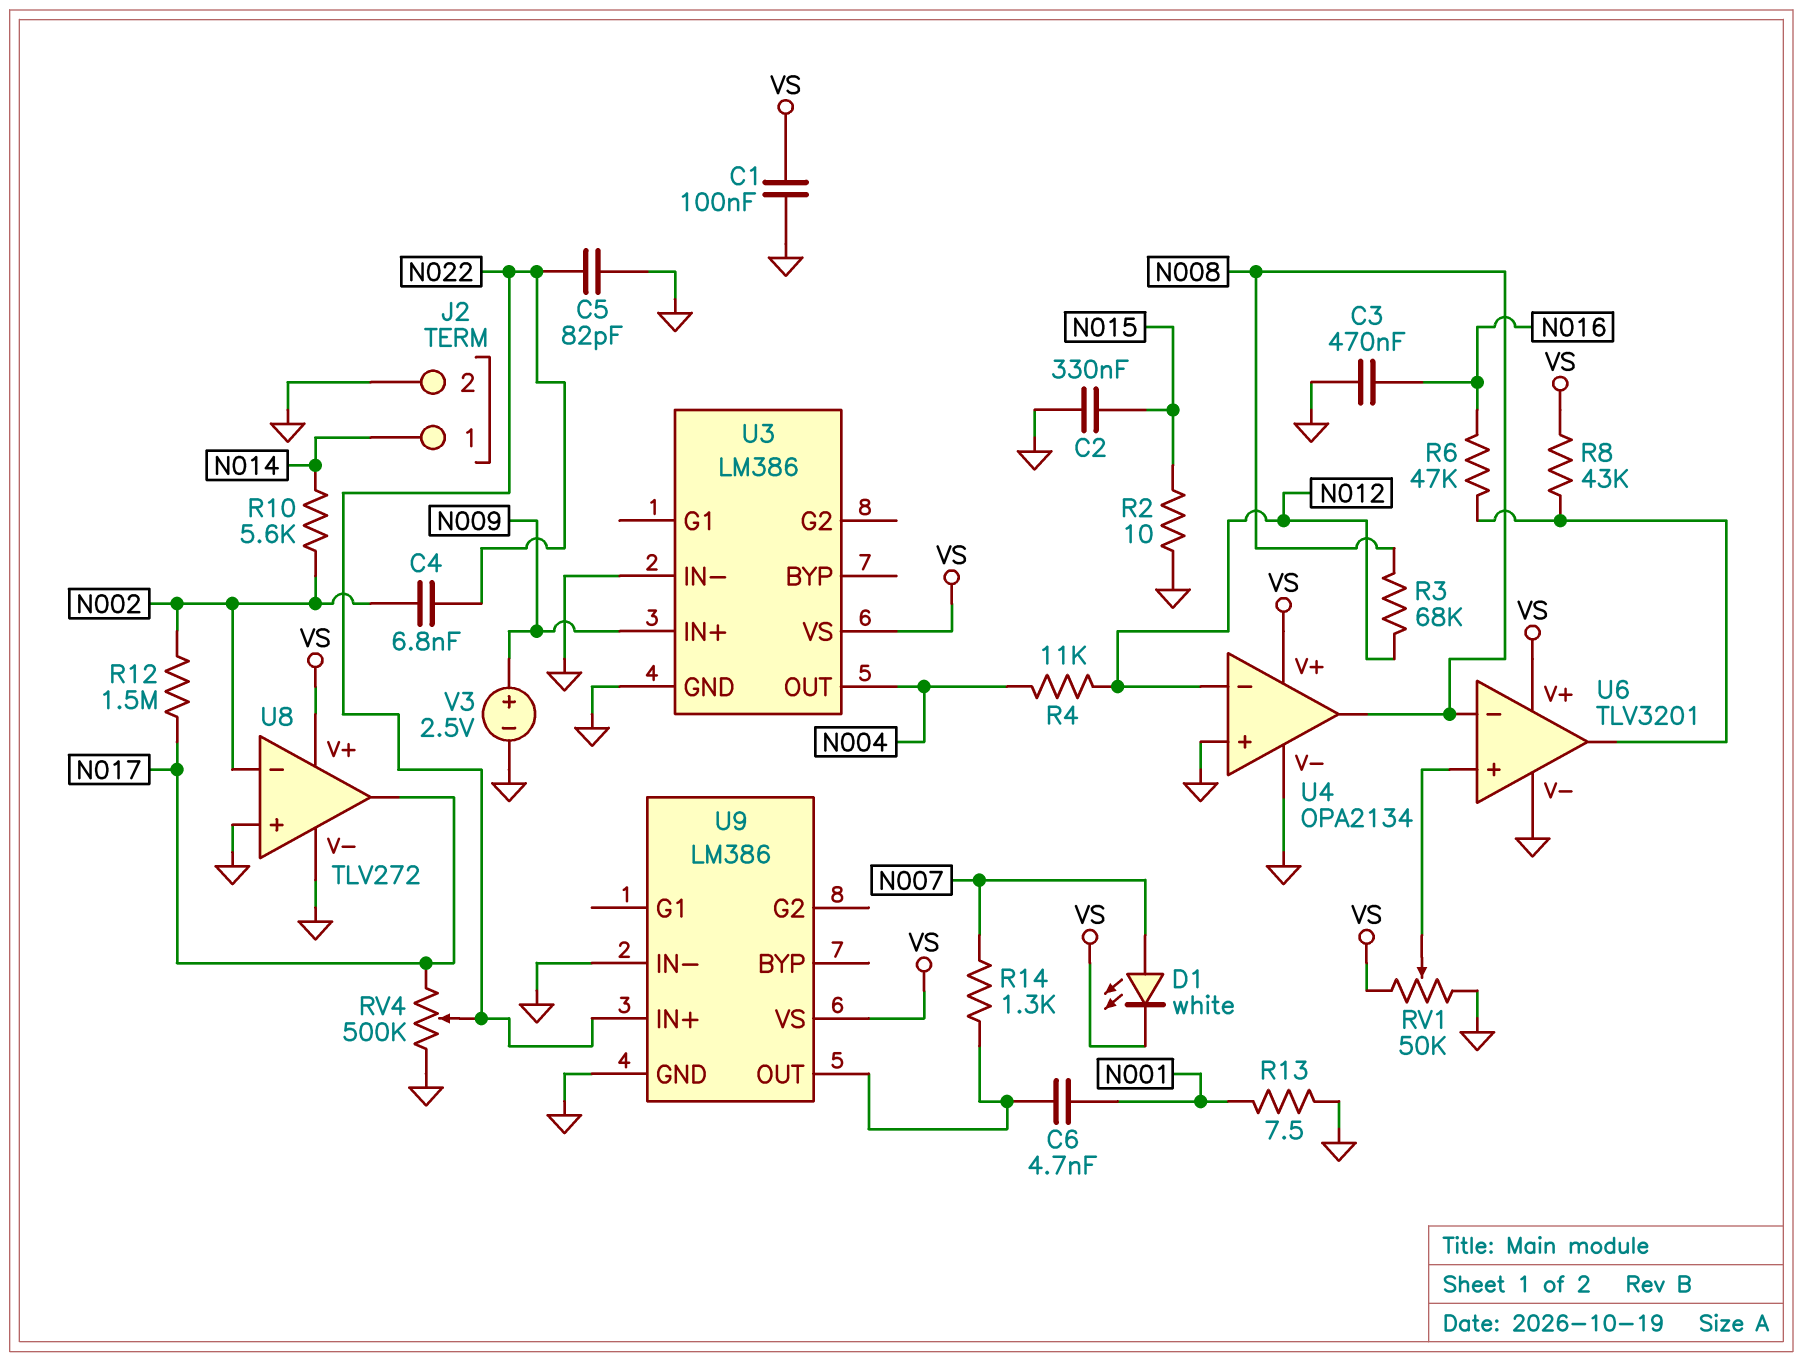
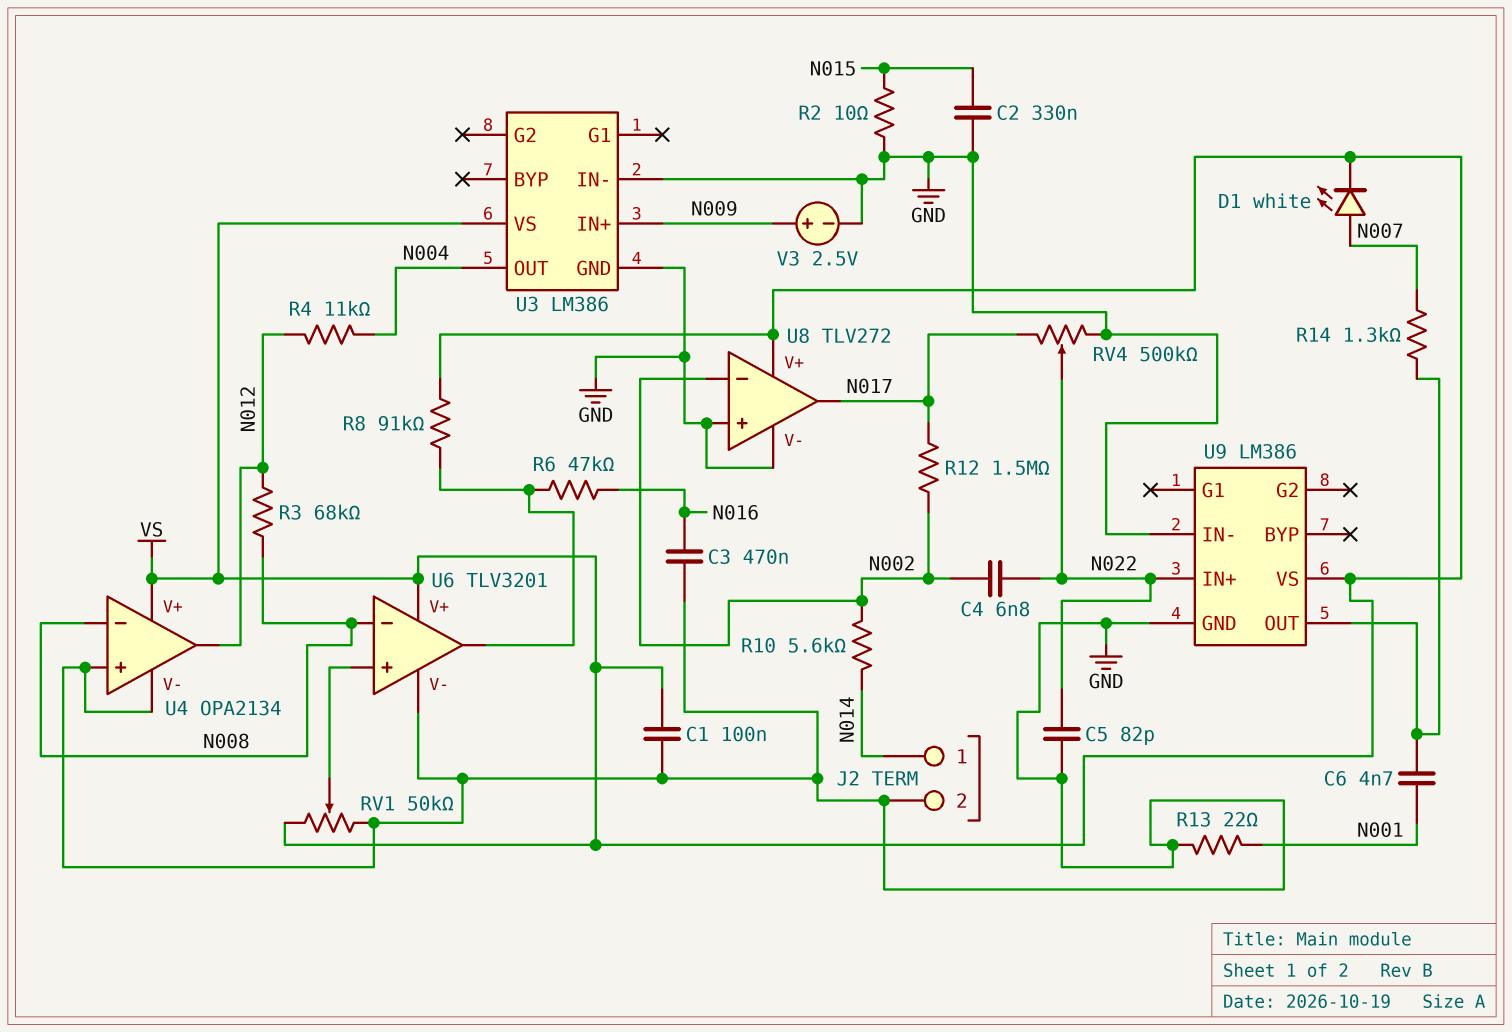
R8: 43k (U6/out, VS) -> 91k (U6/out, VS)
R13: 7.5 (GND, N001) -> 22 (GND, N001)
U4 pin in-: N012 -> N008
U4 pin out: N008 -> N012

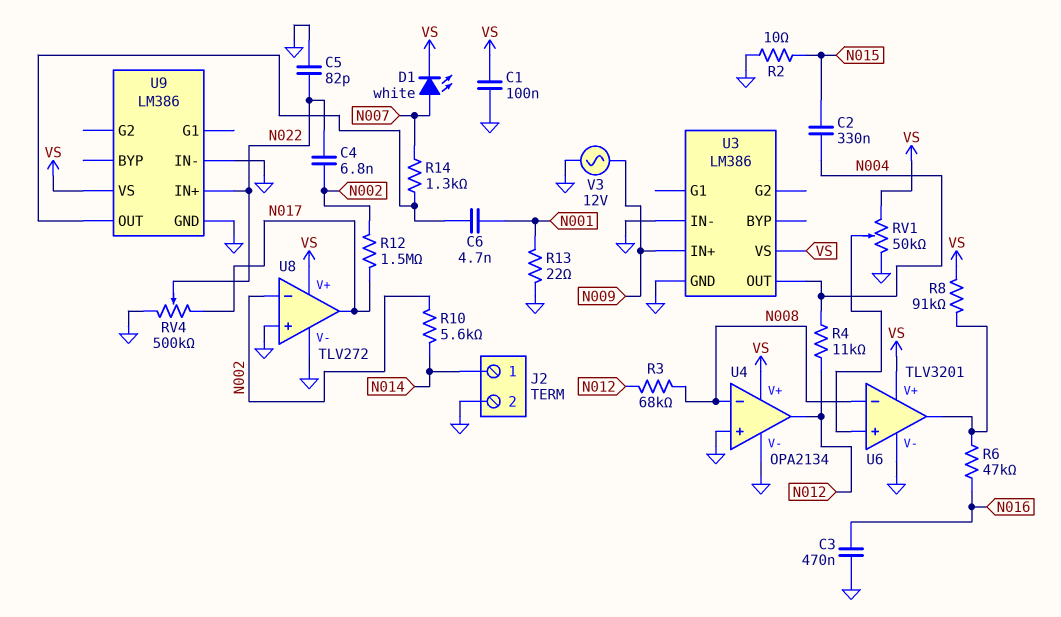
C2: 330nF (GND, N015) -> 330nF (N004, N015)
V3: 2.5V (plus N009, minus GND) -> AC 12V (GND, N009)

